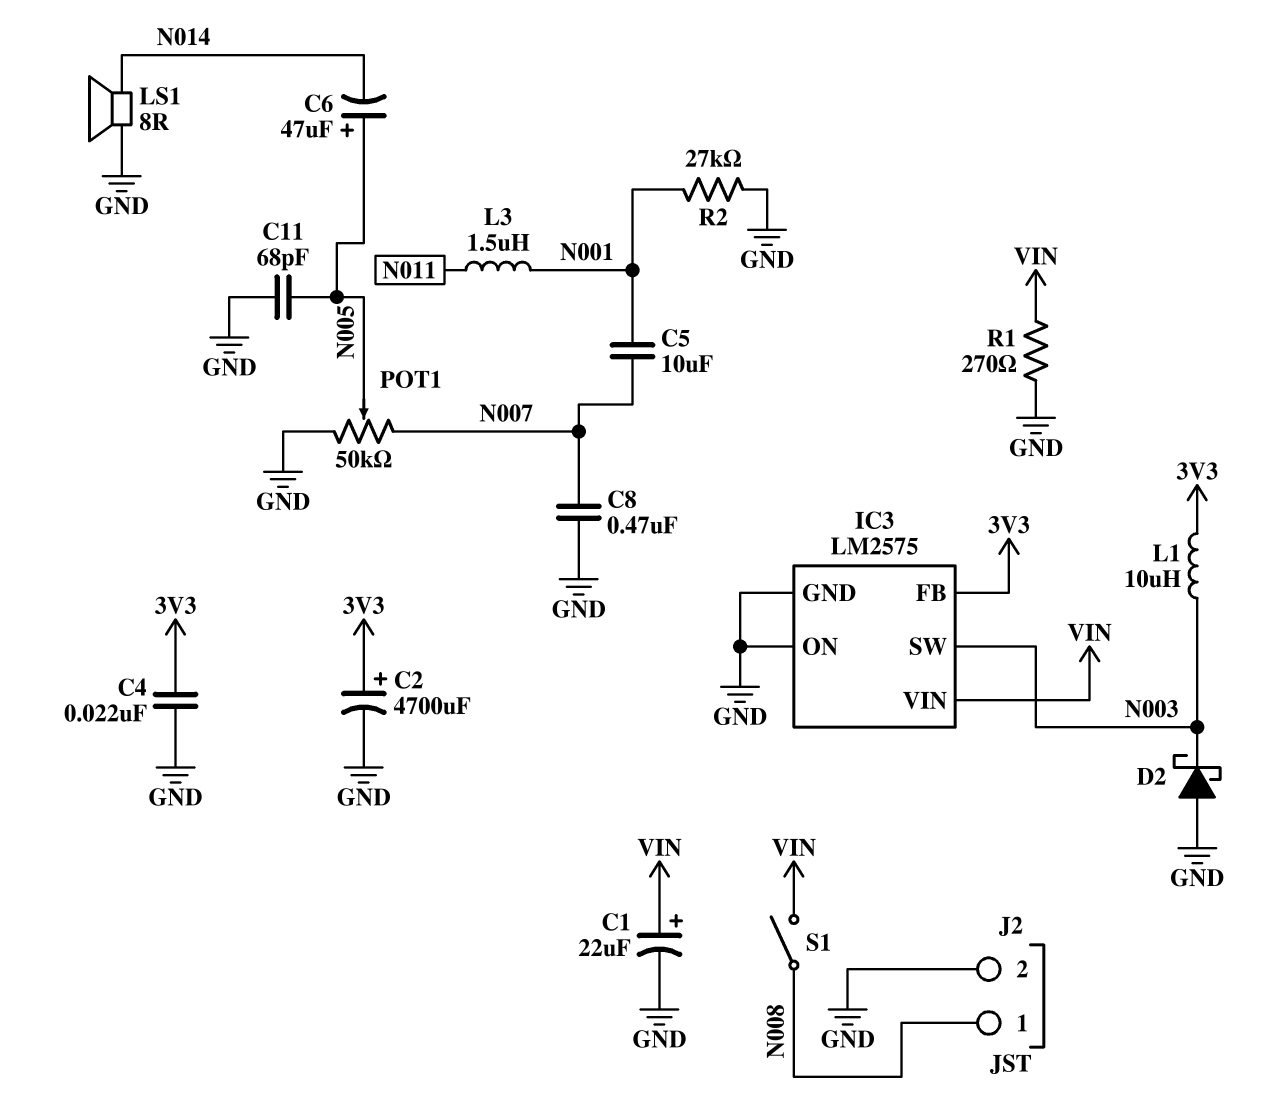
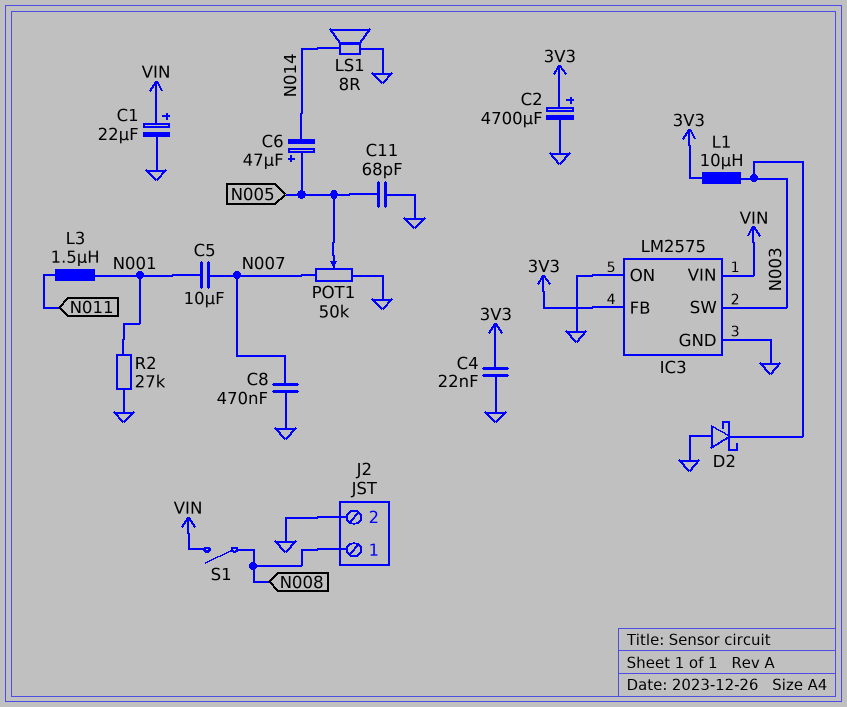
R1: 270 (GND, VIN) -> none

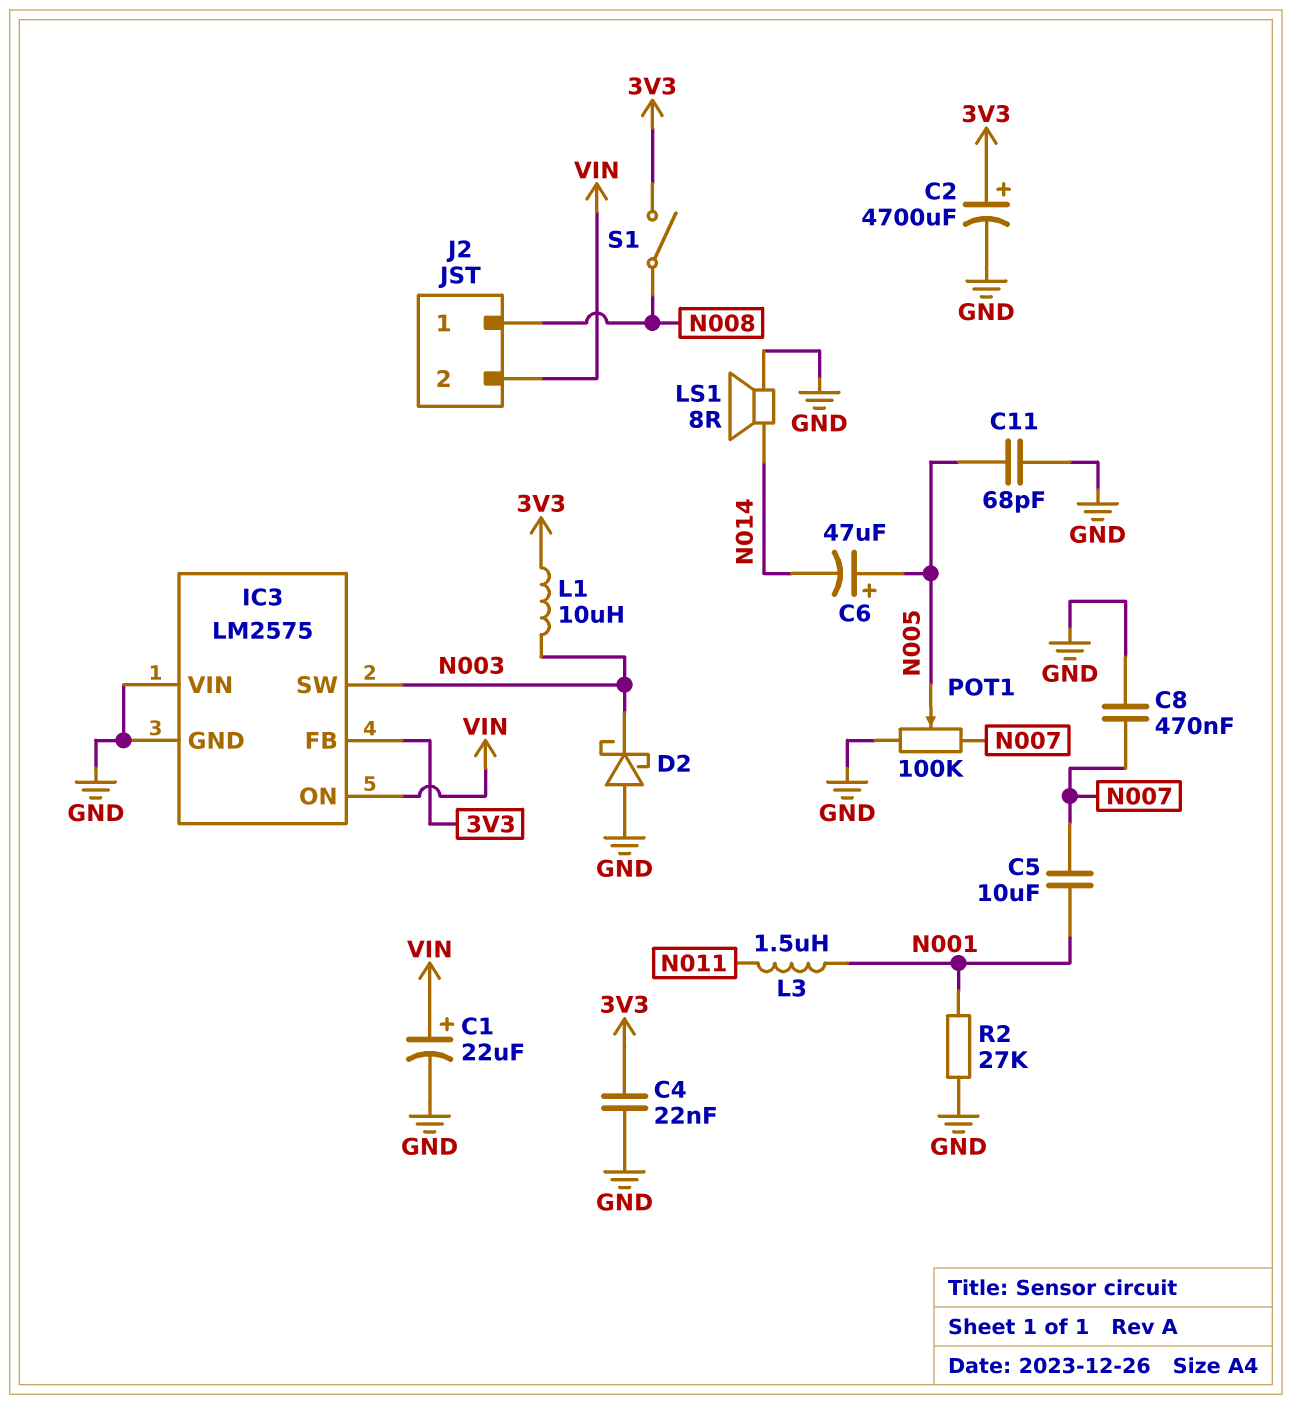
IC3 pin ON: GND -> VIN
IC3 pin VIN: VIN -> GND
J2 pin 2: GND -> VIN
POT1: 50k (GND, N007, wiper N005) -> 100k (GND, N007, wiper N005)
S1: switch (N008, VIN) -> switch (3V3, N008)

